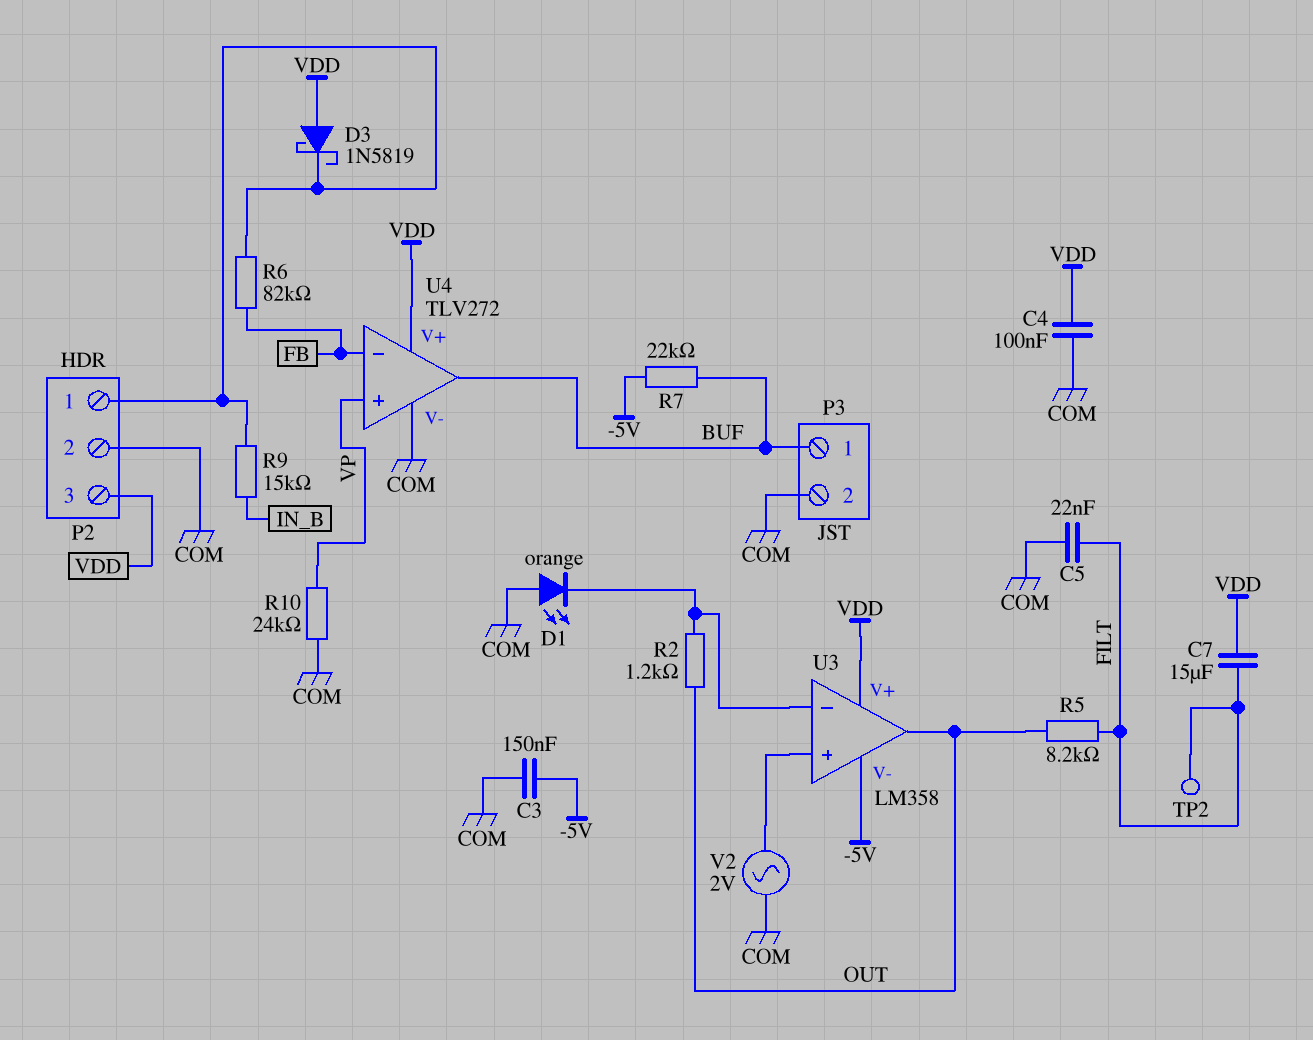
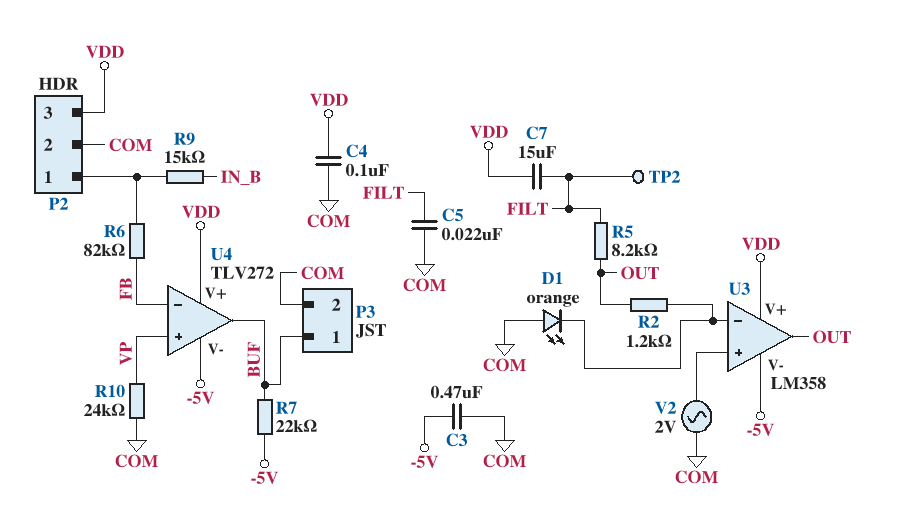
C3: 150nF (-5V, COM) -> 470nF (-5V, COM)
D3: schottky 1N5819 (A VDD, K P2/1) -> none
U4 pin V-: COM -> -5V

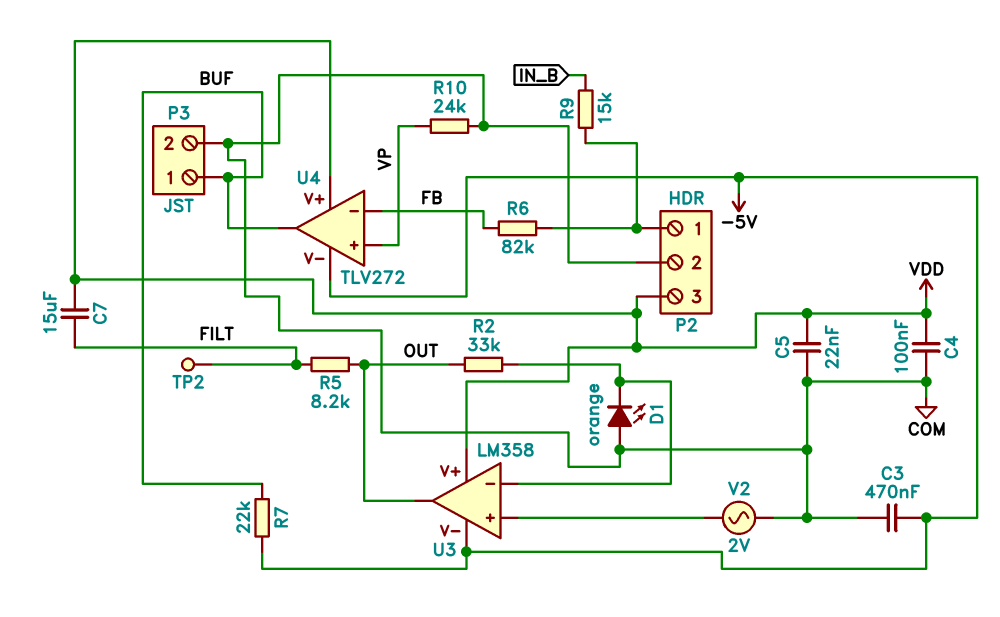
C5: 22nF (COM, FILT) -> 22nF (COM, VDD)
R2: 1.2k (OUT, U3/in-) -> 33k (OUT, U3/in-)

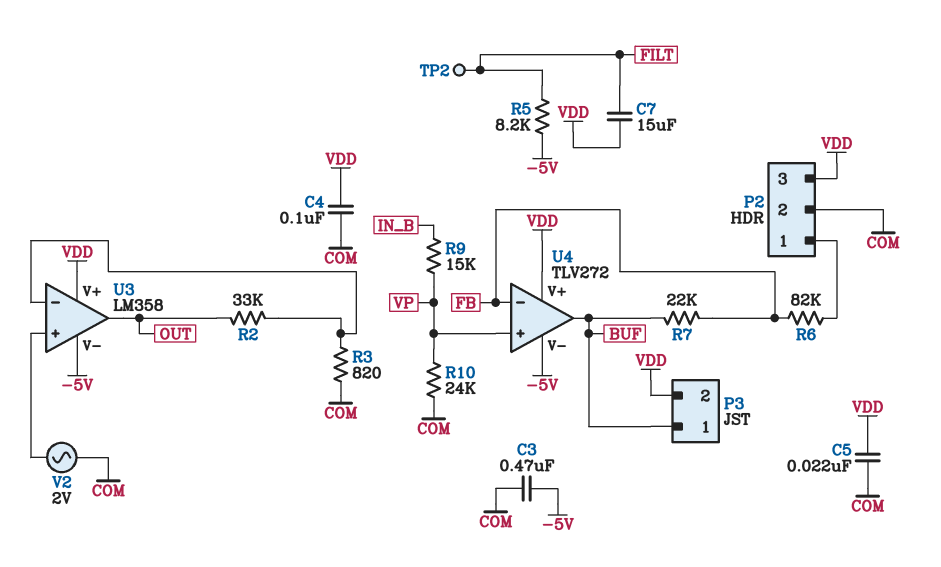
D1: LED orange (A COM, K U3/in-) -> none
P3 pin 2: COM -> VDD
R3: none -> 820 (COM, U3/in-)
R5: 8.2k (FILT, OUT) -> 8.2k (-5V, FILT)
R7: 22k (-5V, BUF) -> 22k (BUF, FB)
R9: 15k (IN_B, P2/1) -> 15k (IN_B, VP)

